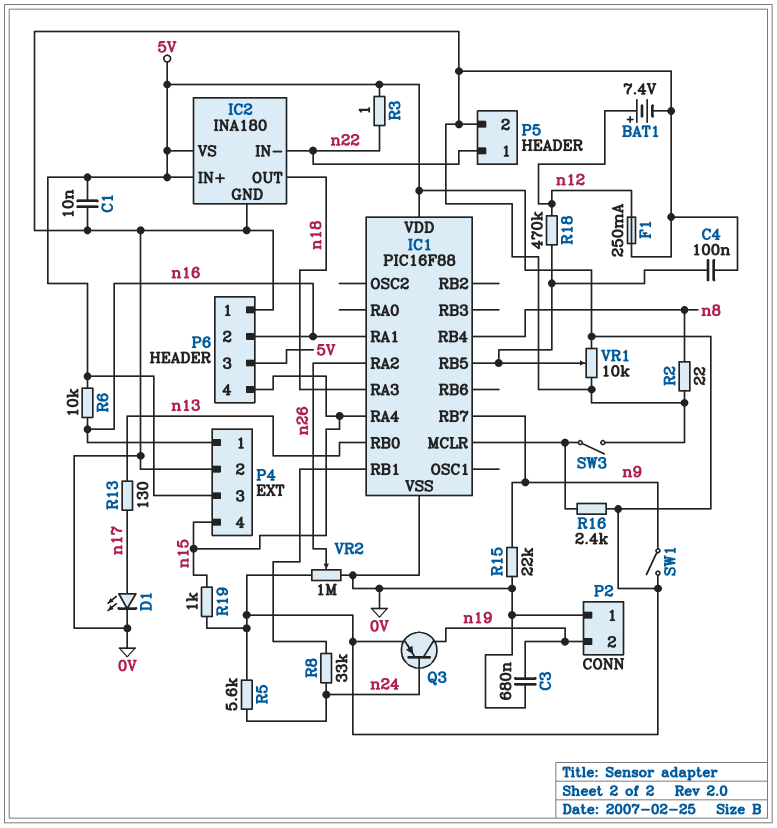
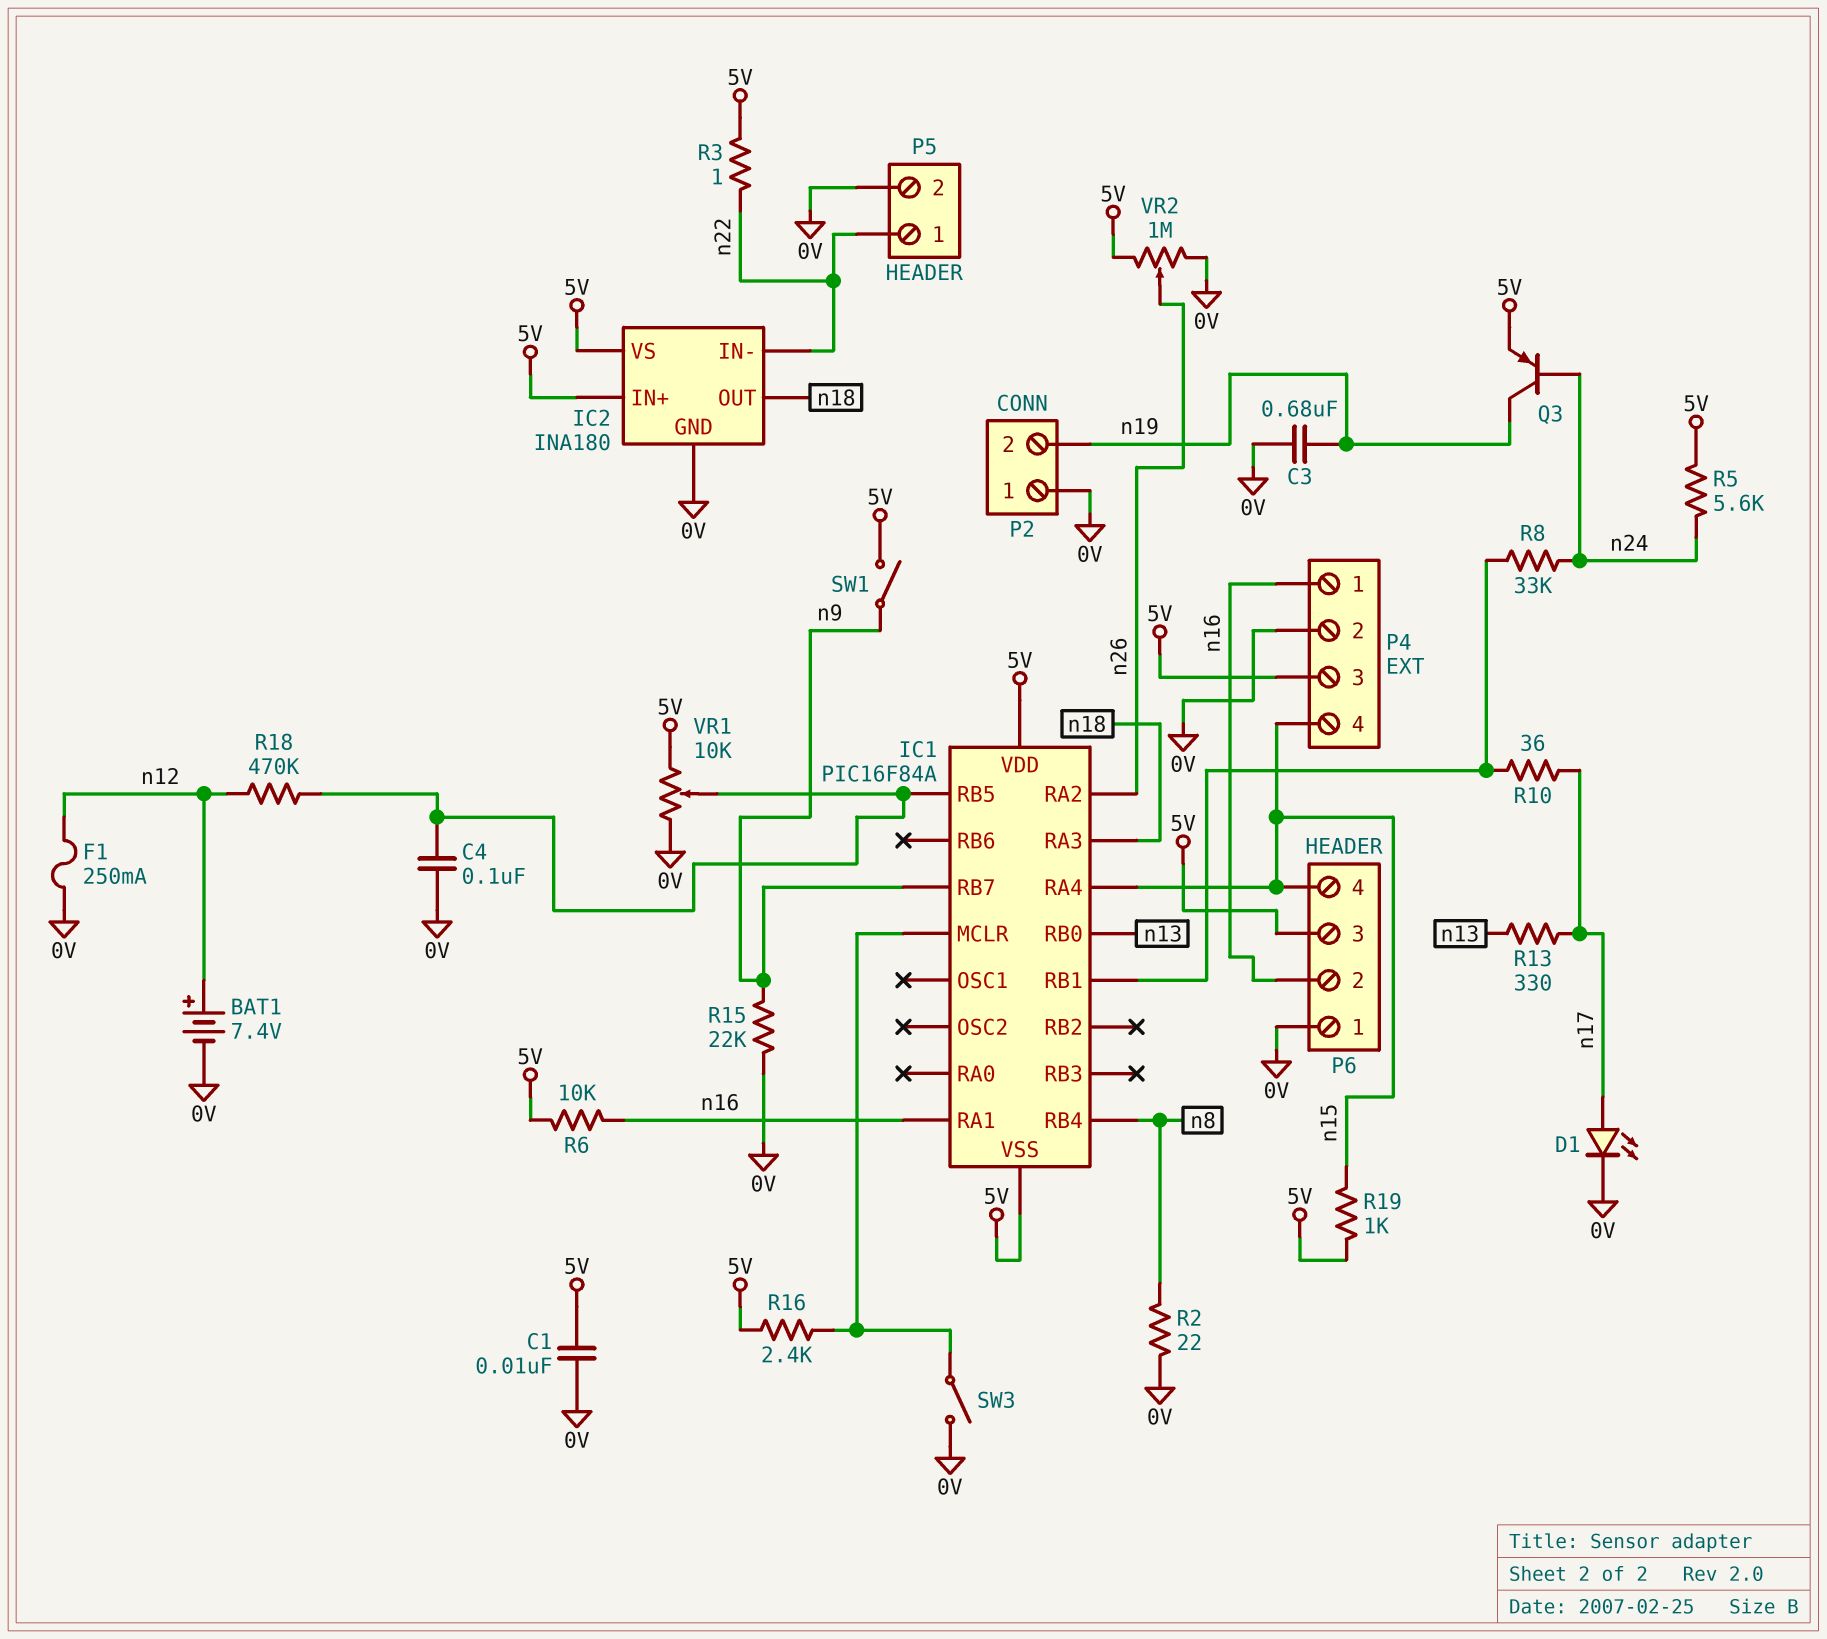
IC1: PIC16F88 -> PIC16F84A
IC1 pin VSS: 0V -> 5V
R10: none -> 36 (IC1/RB1, n17)
R13: 130 (n13, n17) -> 330 (n13, n17)

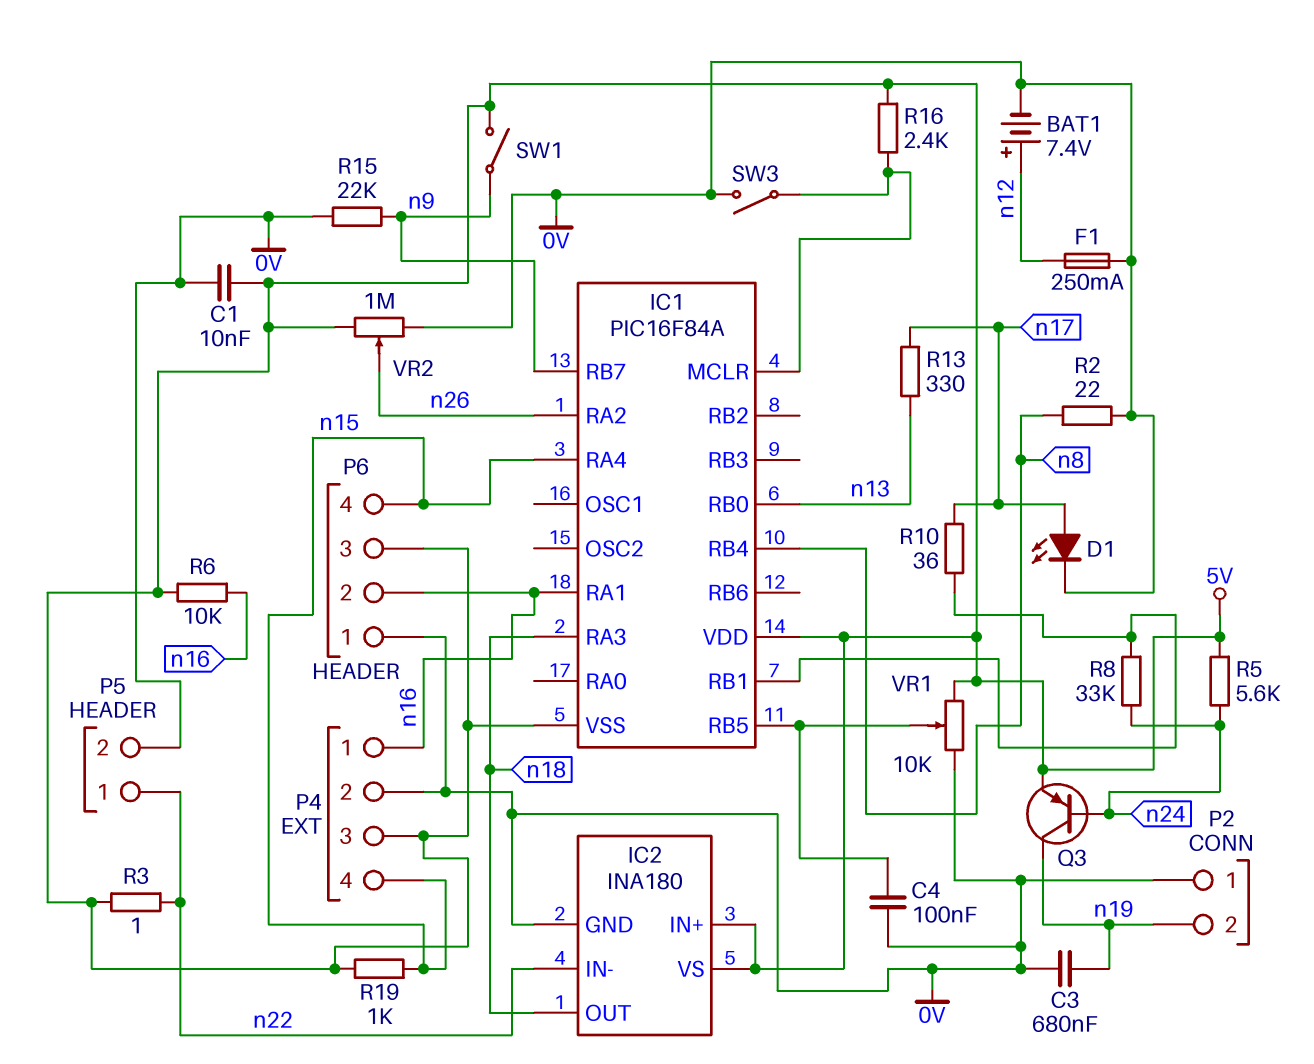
R18: 470k (IC1/RB5, n12) -> none

